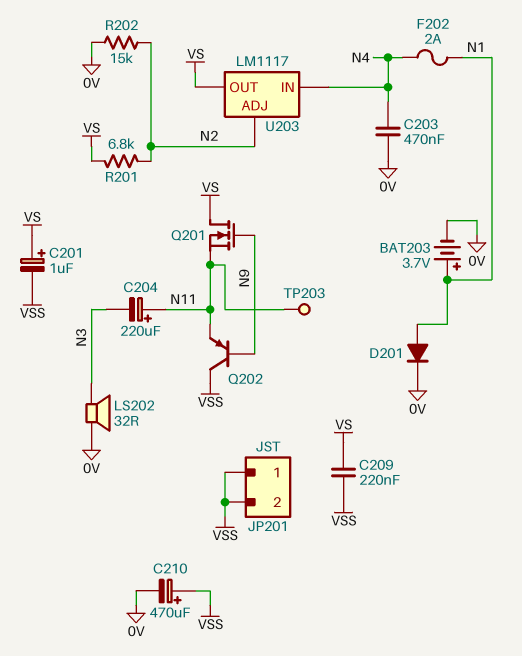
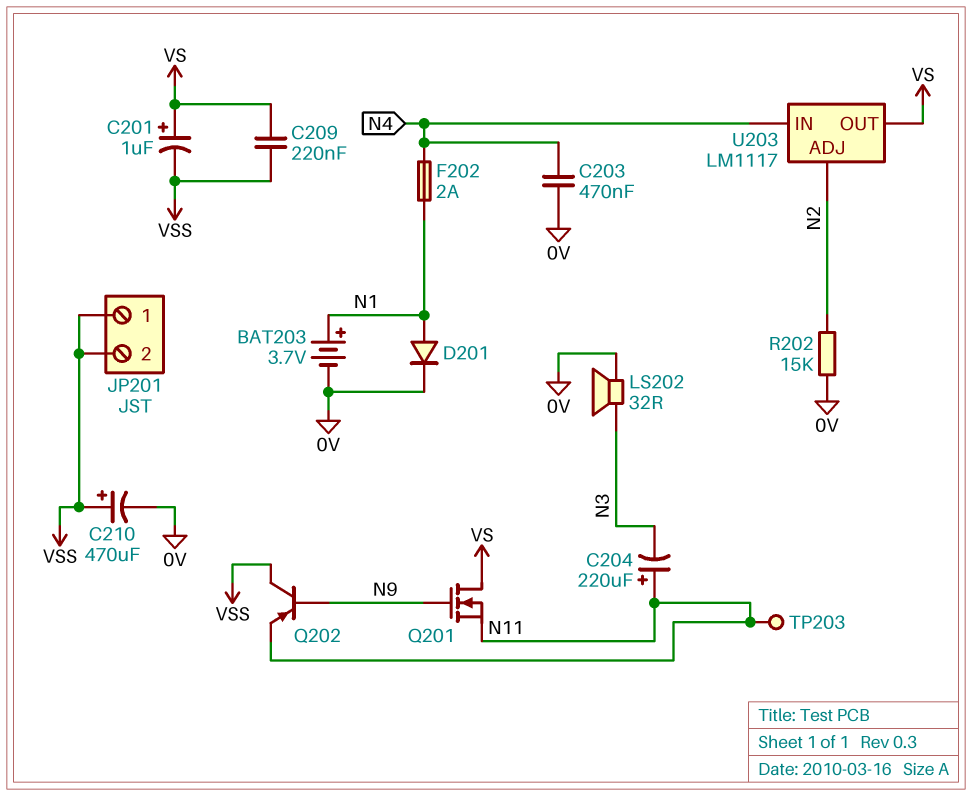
R201: 6.8k (N2, VS) -> none

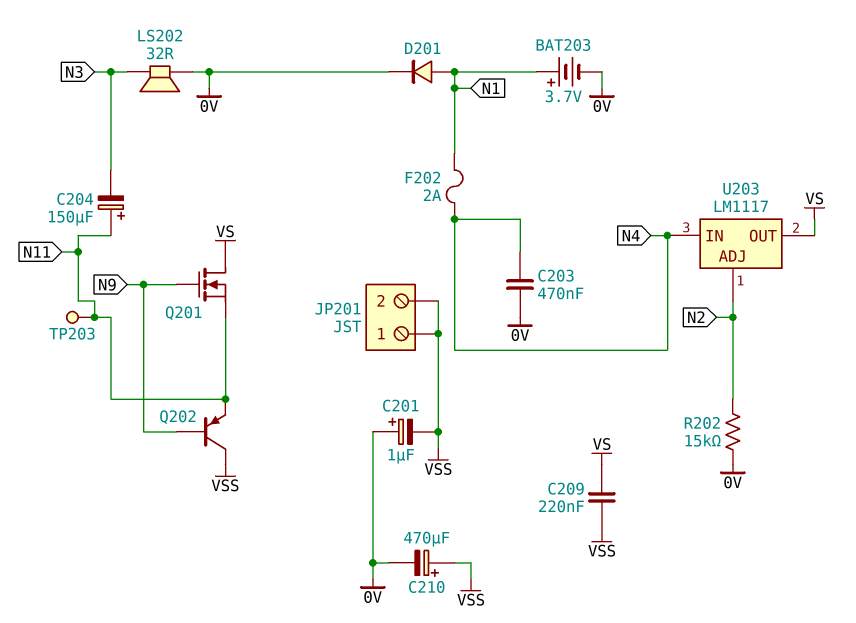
C201: 1uF (plus VS, minus VSS) -> 1uF (plus 0V, minus VSS)
C204: 220uF (plus N11, minus N3) -> 150uF (plus N11, minus N3)

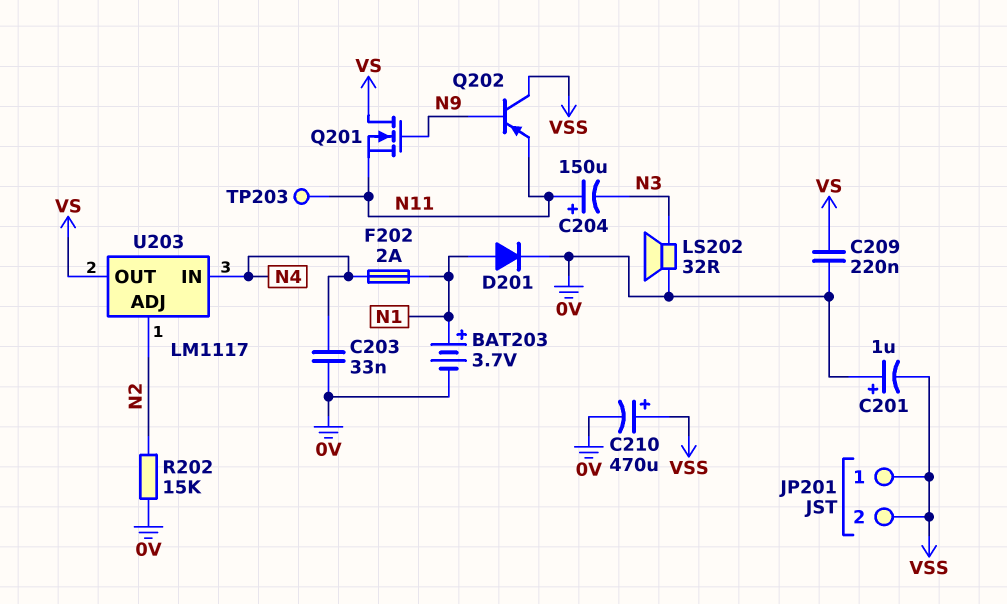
C203: 470nF (0V, N4) -> 33nF (0V, N4)
C209: 220nF (VS, VSS) -> 220nF (0V, VS)

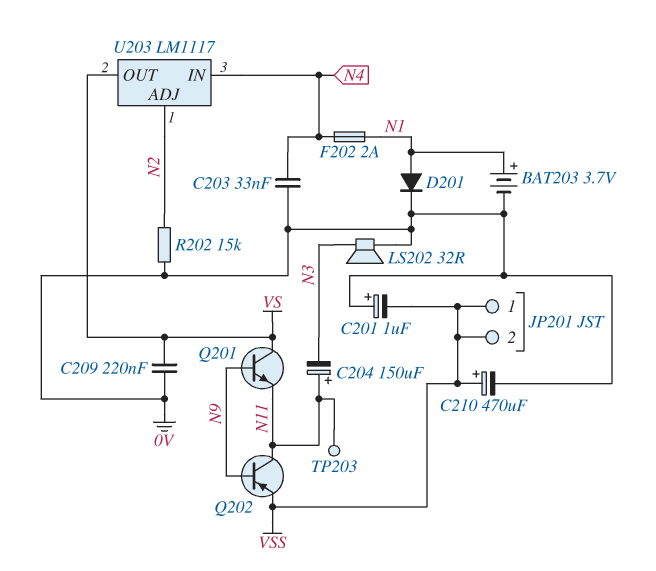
Q201: NMOS (G N9, D VS, S N11) -> NPN (B N9, C VS, E N11)
Q202: PNP (B N9, C VSS, E N11) -> PNP (B N9, C N11, E VSS)

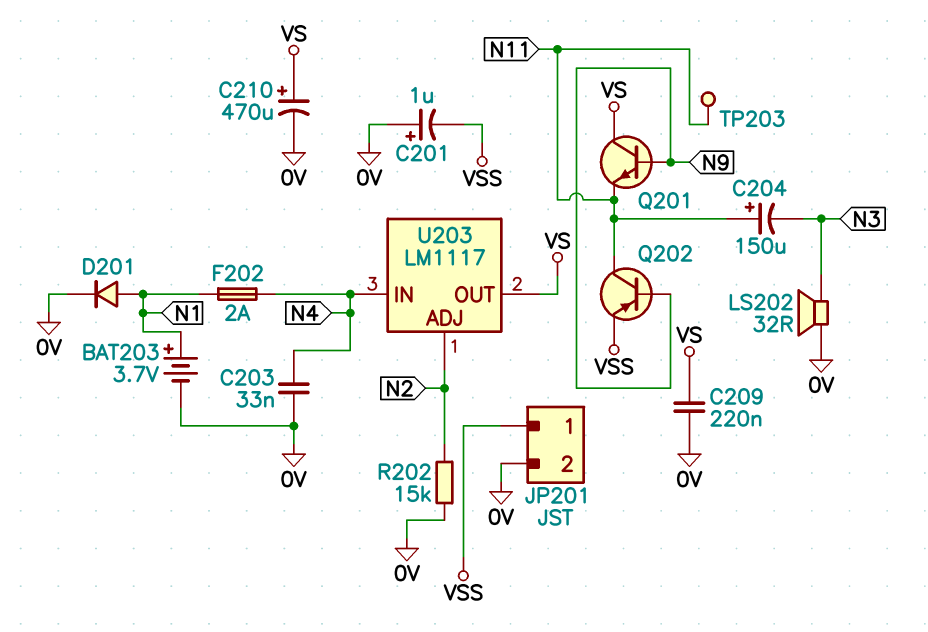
C210: 470uF (plus VSS, minus 0V) -> 470uF (plus VS, minus 0V)
JP201 pin 2: VSS -> 0V

